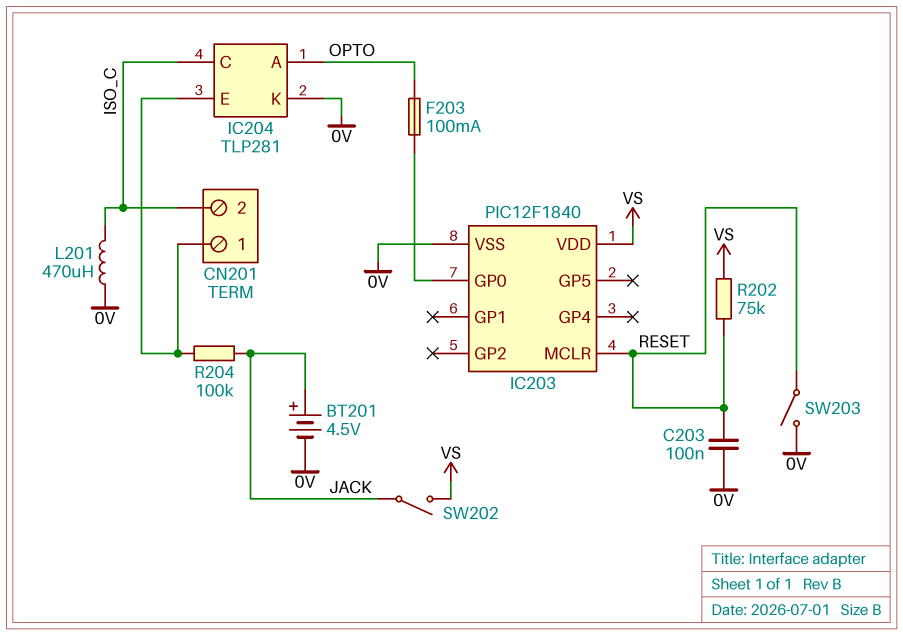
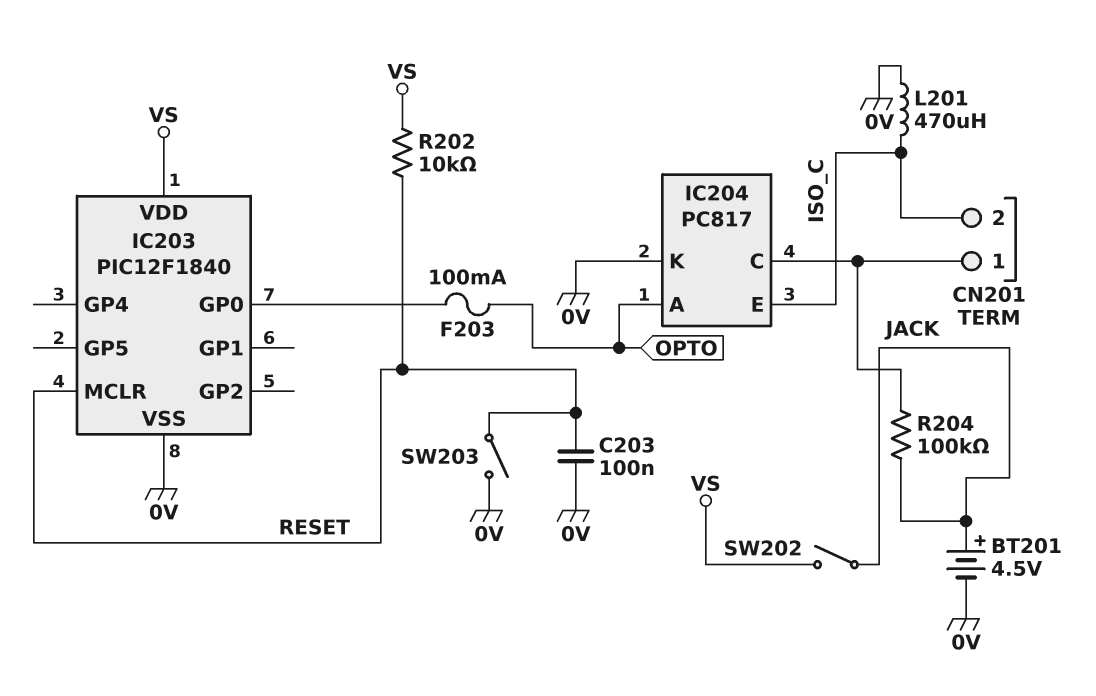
IC204: TLP281 -> PC817
IC204 pin C: ISO_C -> CN201/1
IC204 pin E: CN201/1 -> ISO_C
R202: 75k (RESET, VS) -> 10k (RESET, VS)

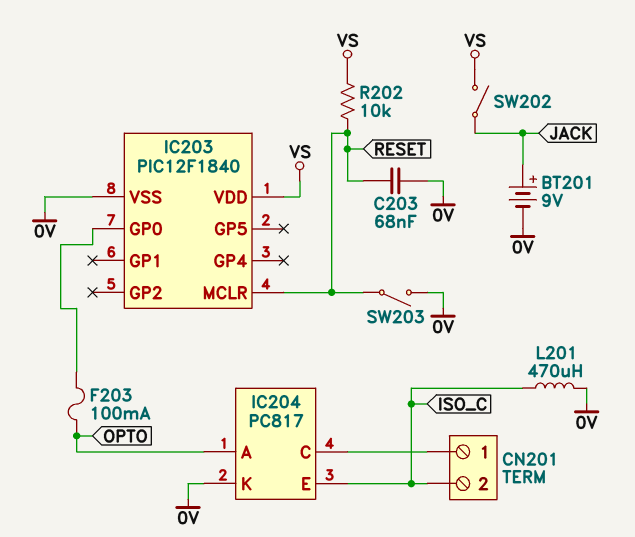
BT201: 4.5V (plus JACK, minus 0V) -> 9V (plus JACK, minus 0V)
C203: 100nF (0V, RESET) -> 68nF (0V, RESET)
R204: 100k (CN201/1, JACK) -> none

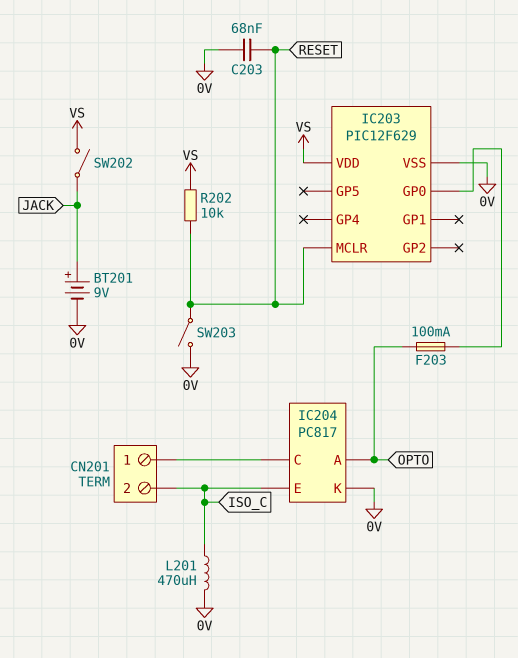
IC203: PIC12F1840 -> PIC12F629

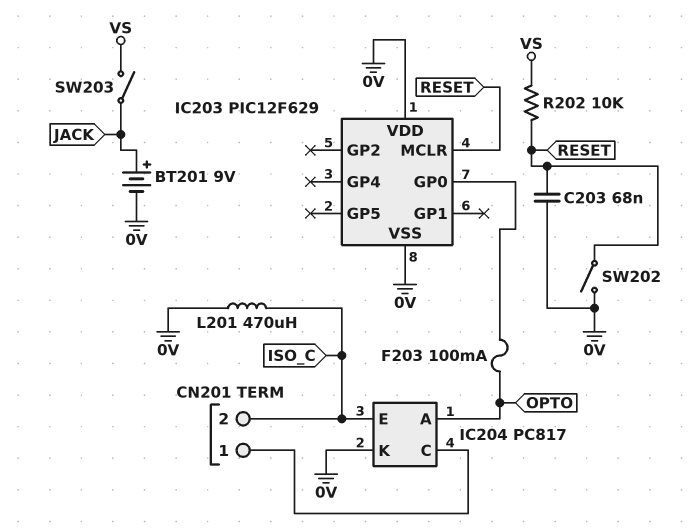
IC203 pin VDD: VS -> 0V
SW202: switch (JACK, VS) -> switch (0V, RESET)
SW203: switch (0V, RESET) -> switch (JACK, VS)

